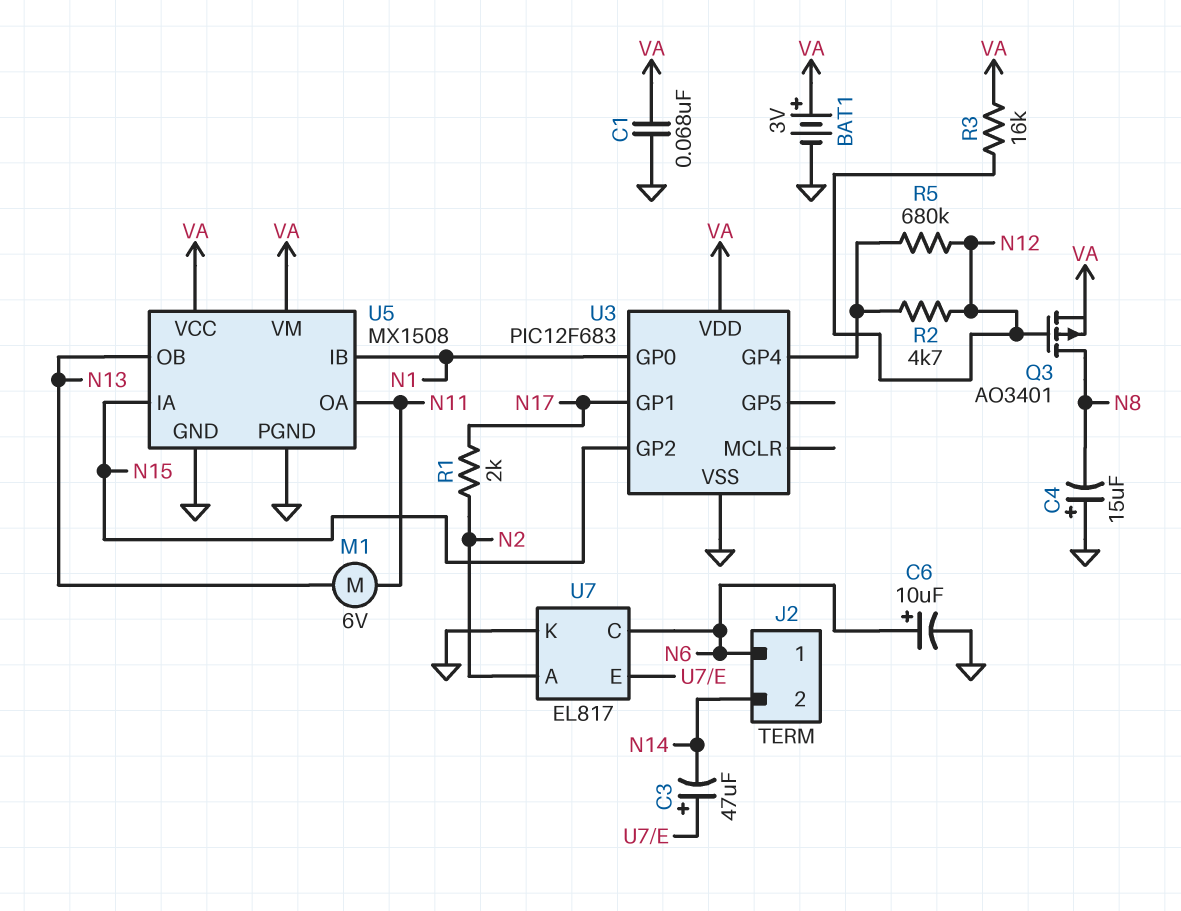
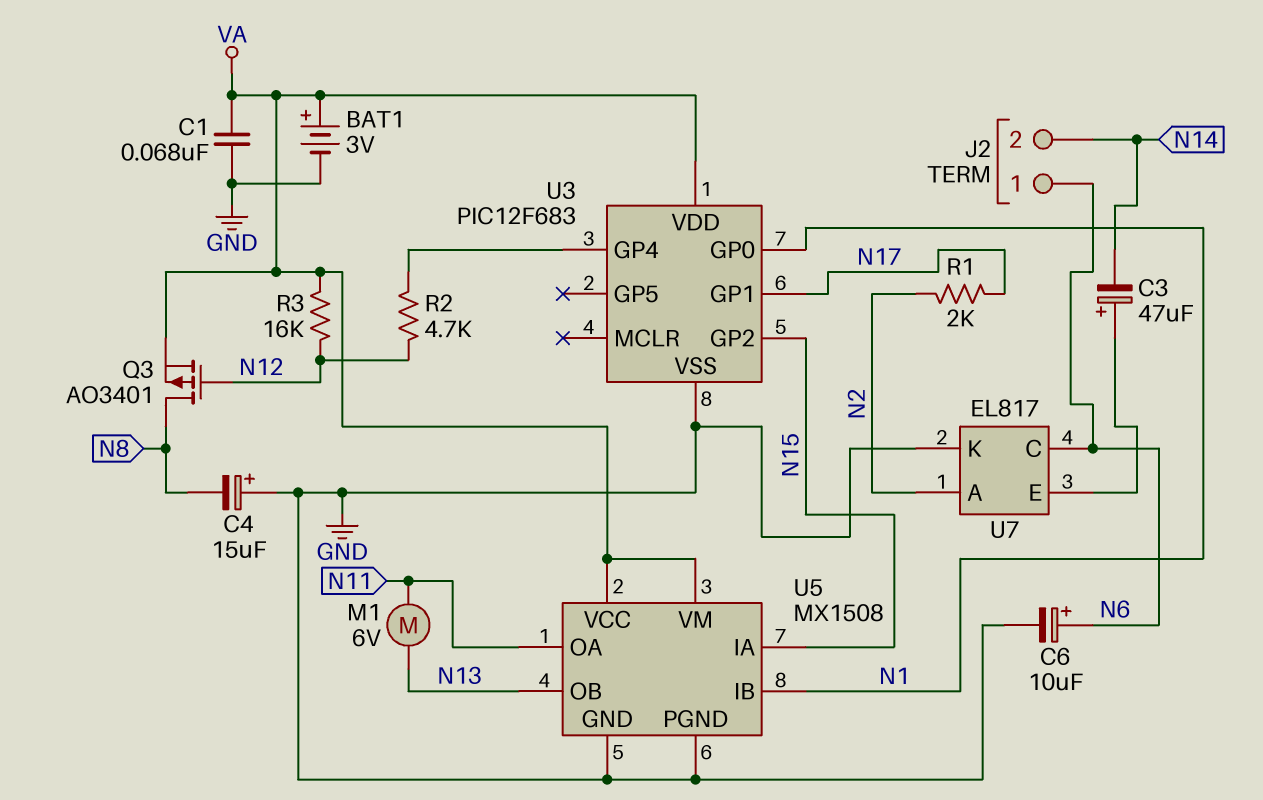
R5: 680k (N12, U3/GP4) -> none

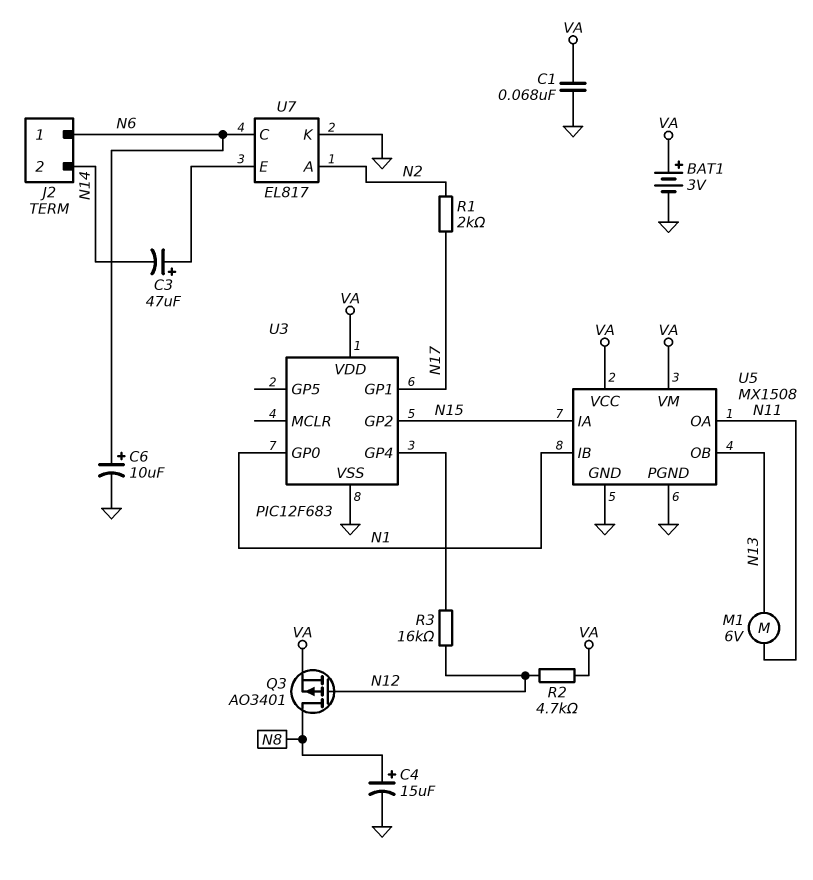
C4: 15uF (plus GND, minus N8) -> 15uF (plus N8, minus GND)
R2: 4.7k (N12, U3/GP4) -> 4.7k (N12, VA)
R3: 16k (N12, VA) -> 16k (N12, U3/GP4)

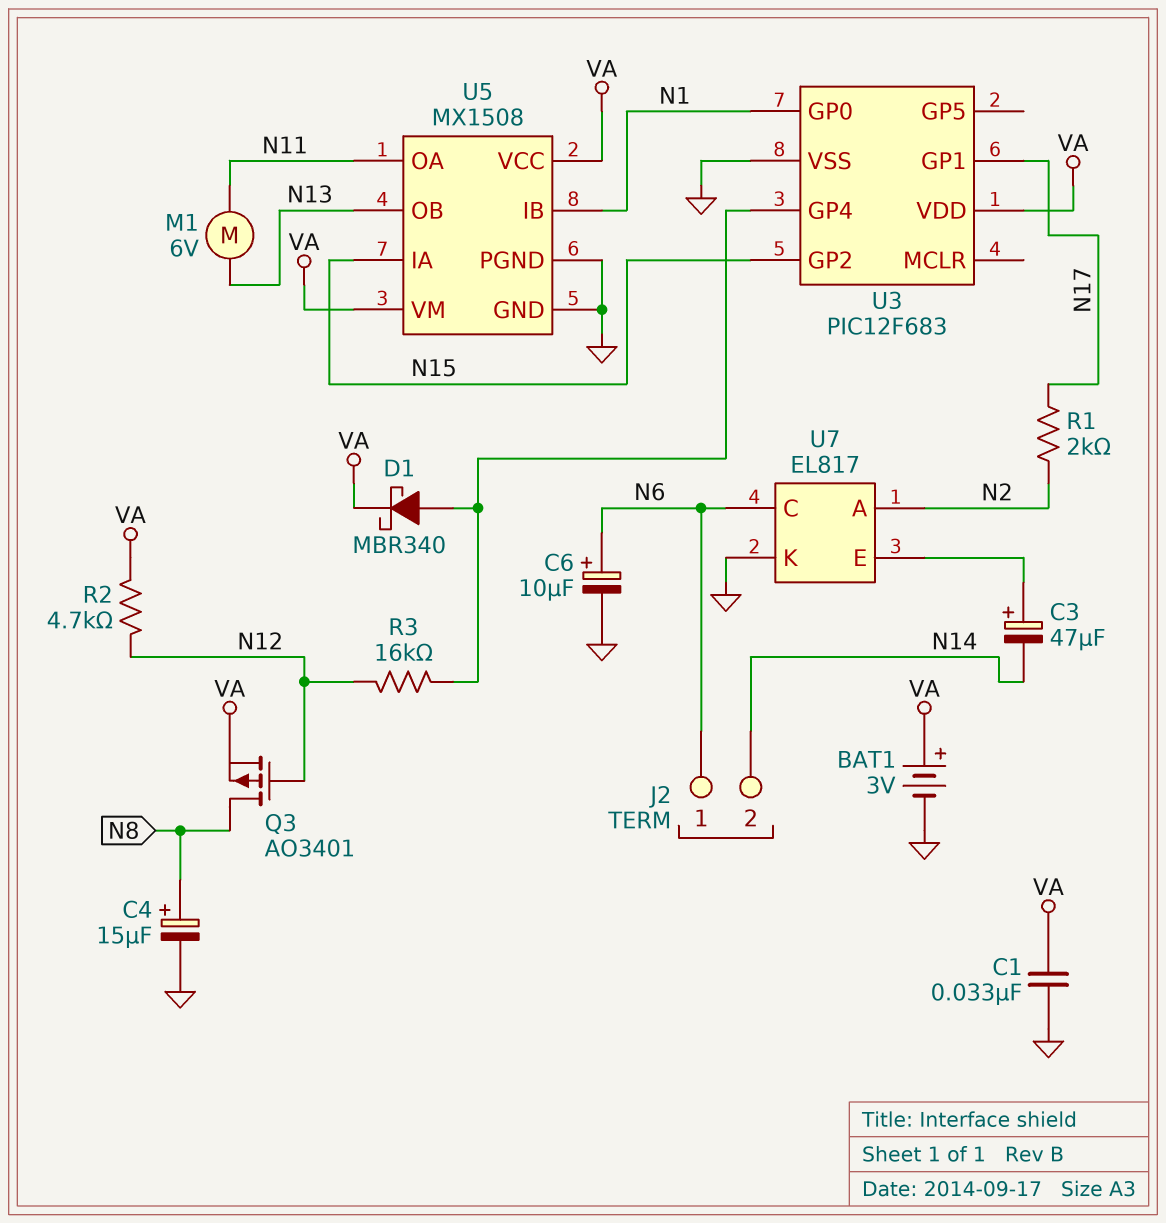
C1: 68nF (GND, VA) -> 33nF (GND, VA)
D1: none -> schottky MBR340 (A U3/GP4, K VA)

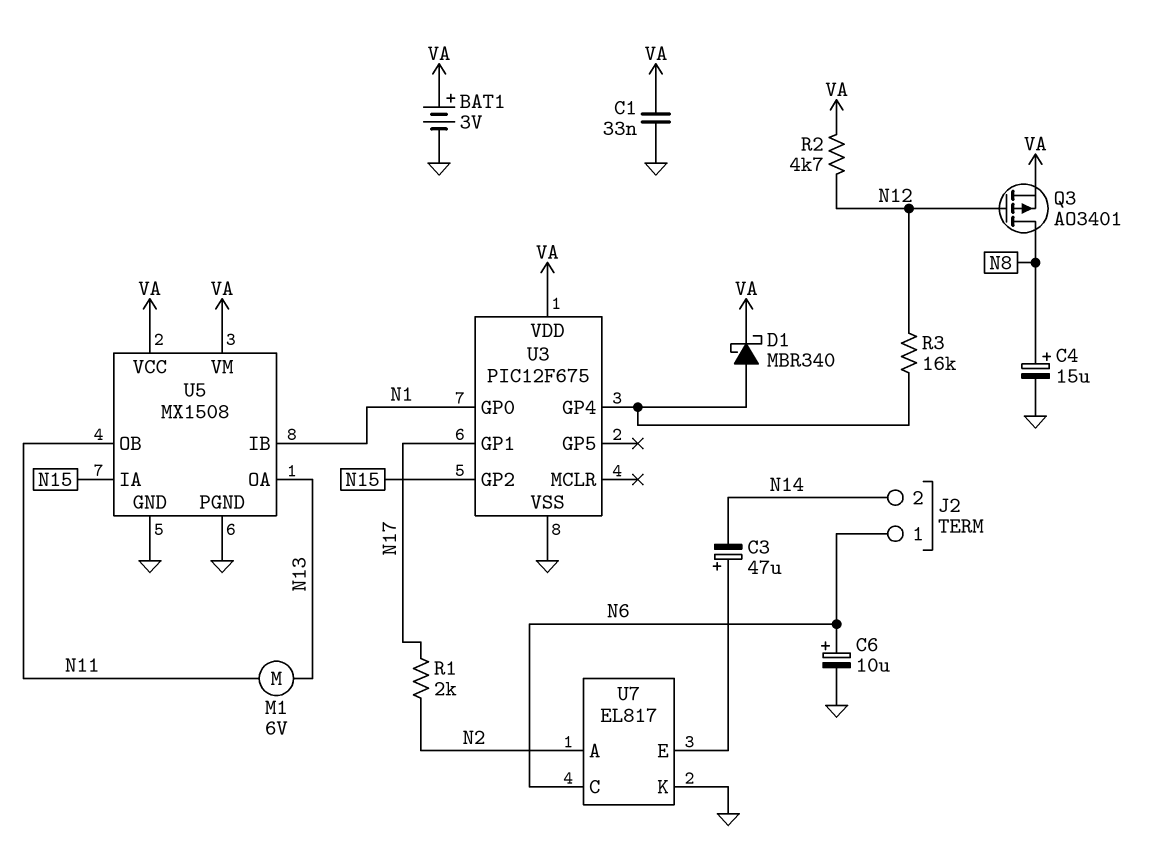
U3: PIC12F683 -> PIC12F675
U5 pin OA: N11 -> N13
U5 pin OB: N13 -> N11

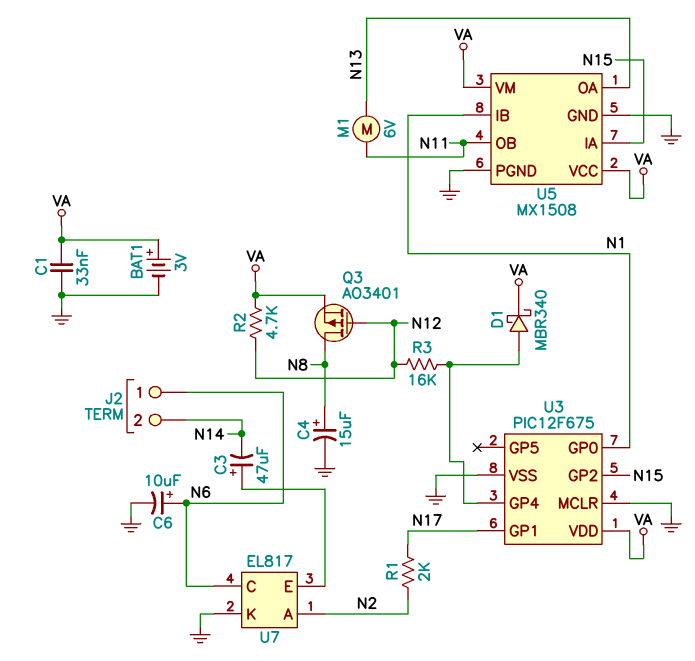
U3 pin MCLR: none -> GND

